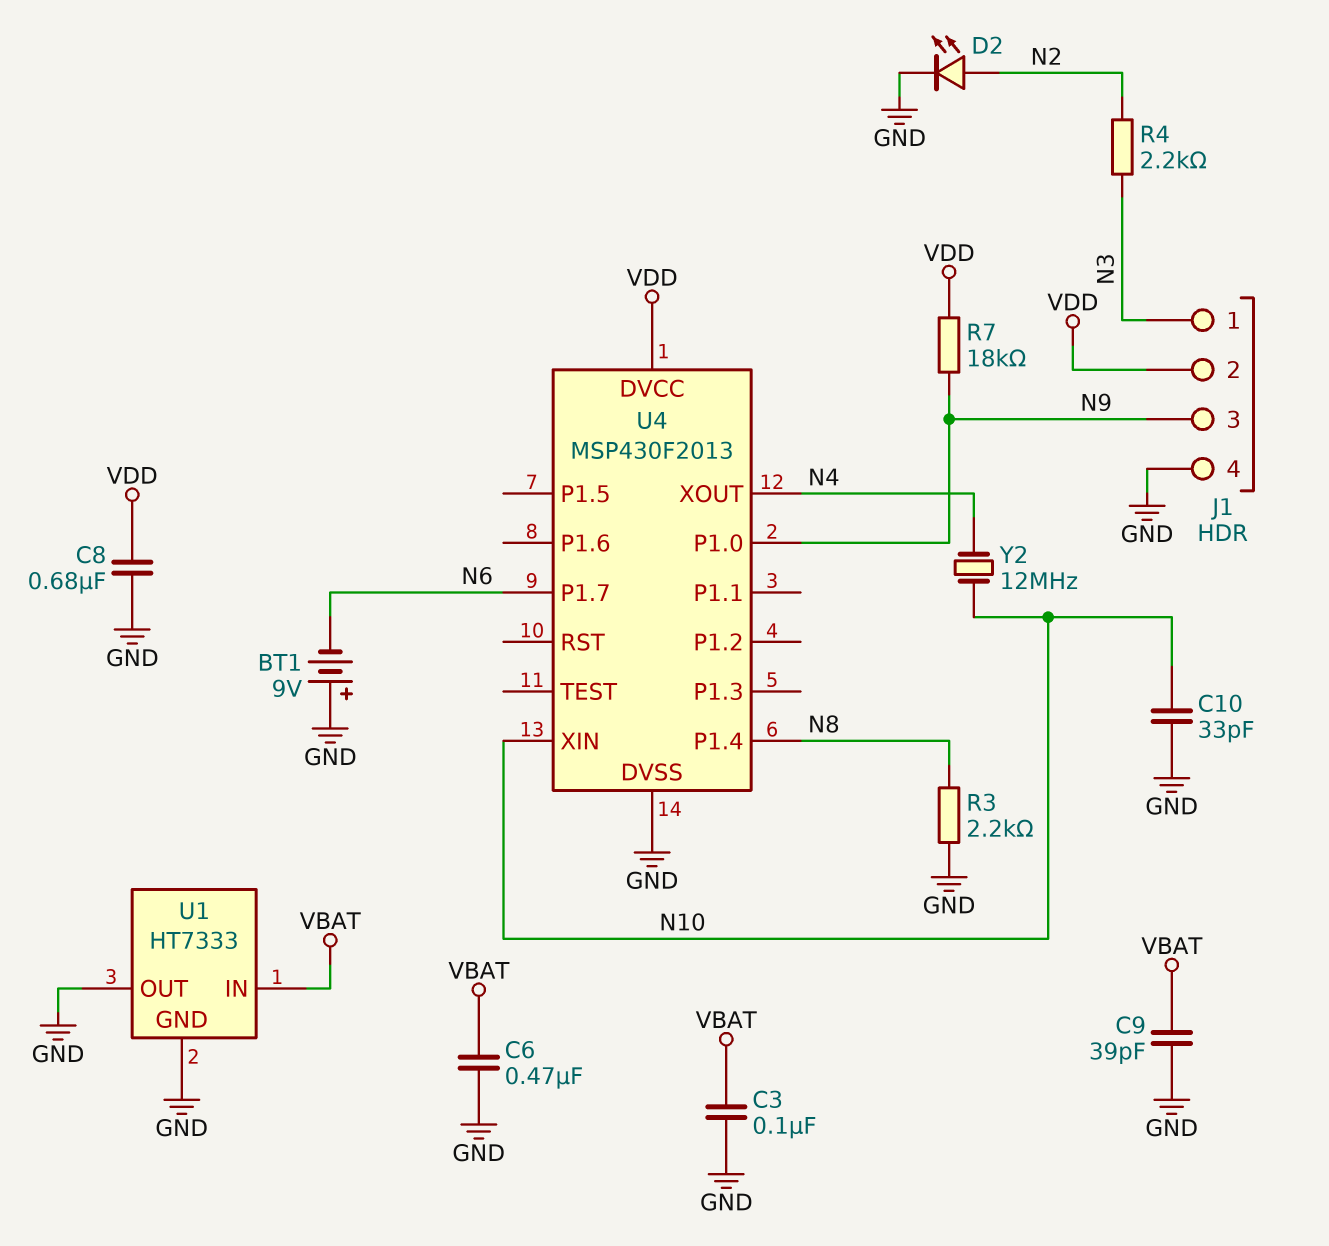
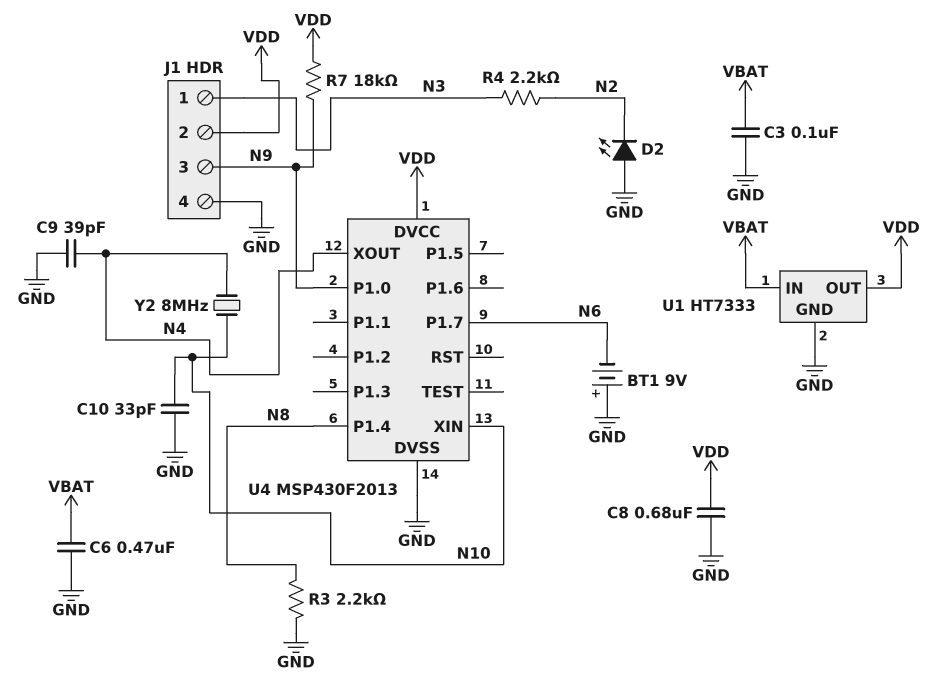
C9: 39pF (GND, VBAT) -> 39pF (GND, N4)
D2: LED (A N2, K GND) -> LED (A GND, K N2)
U1 pin OUT: GND -> VDD
Y2: 12MHz (N4, N10) -> 8MHz (N4, N10)

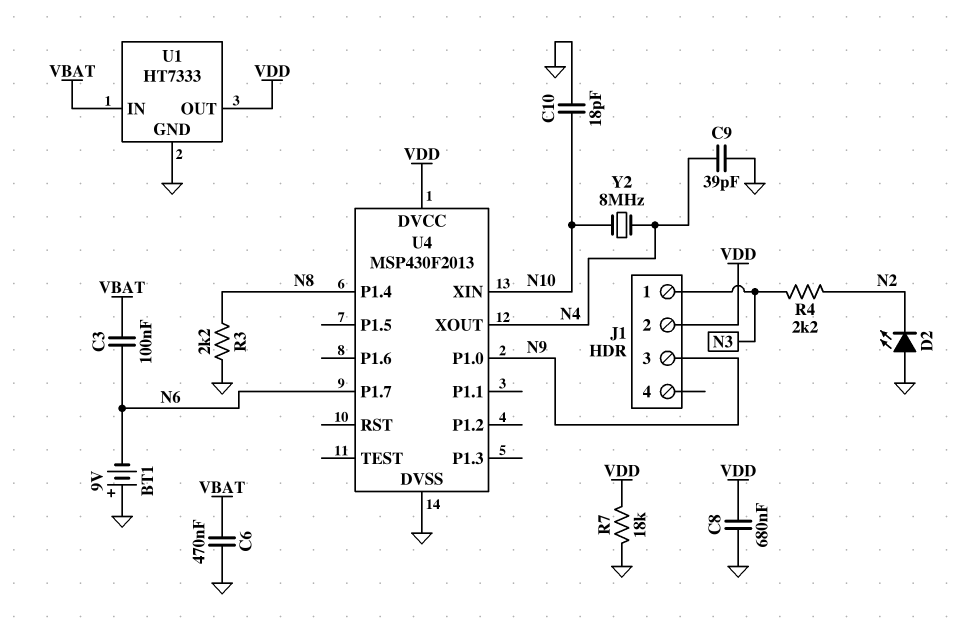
C3: 100nF (GND, VBAT) -> 100nF (N6, VBAT)
C10: 33pF (GND, N10) -> 18pF (GND, N10)
J1 pin 4: GND -> none
R7: 18k (N9, VDD) -> 18k (GND, VDD)

